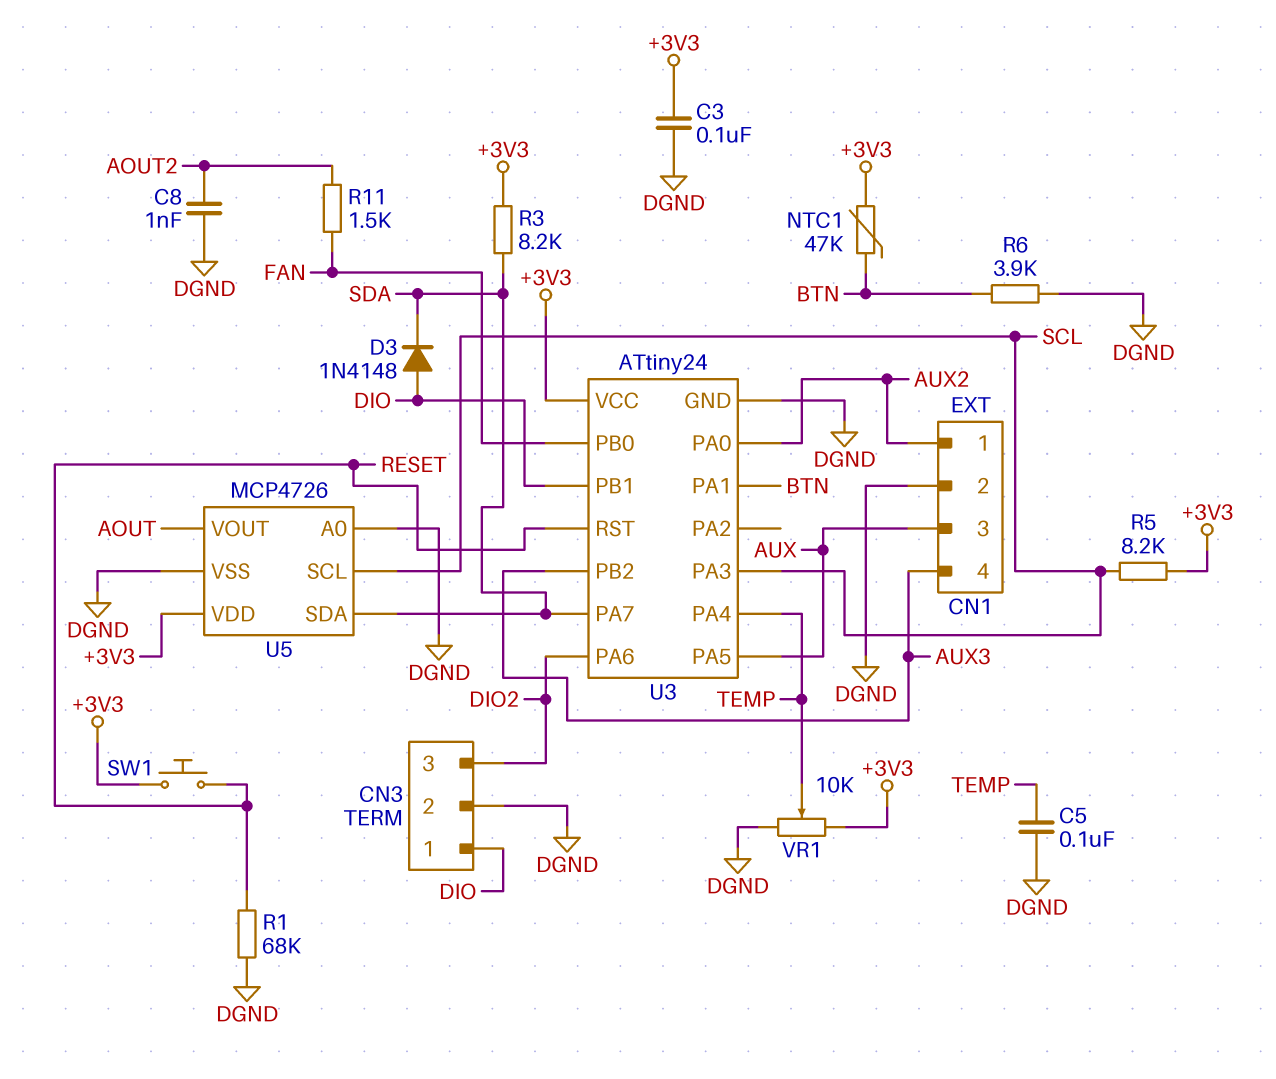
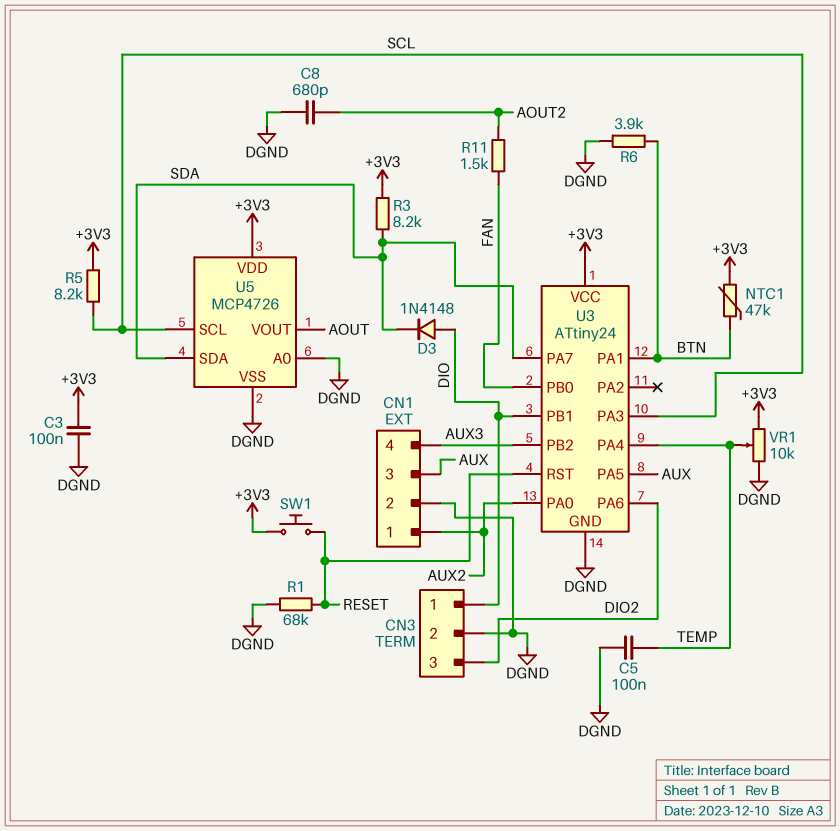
C8: 1nF (AOUT2, DGND) -> 680pF (AOUT2, DGND)

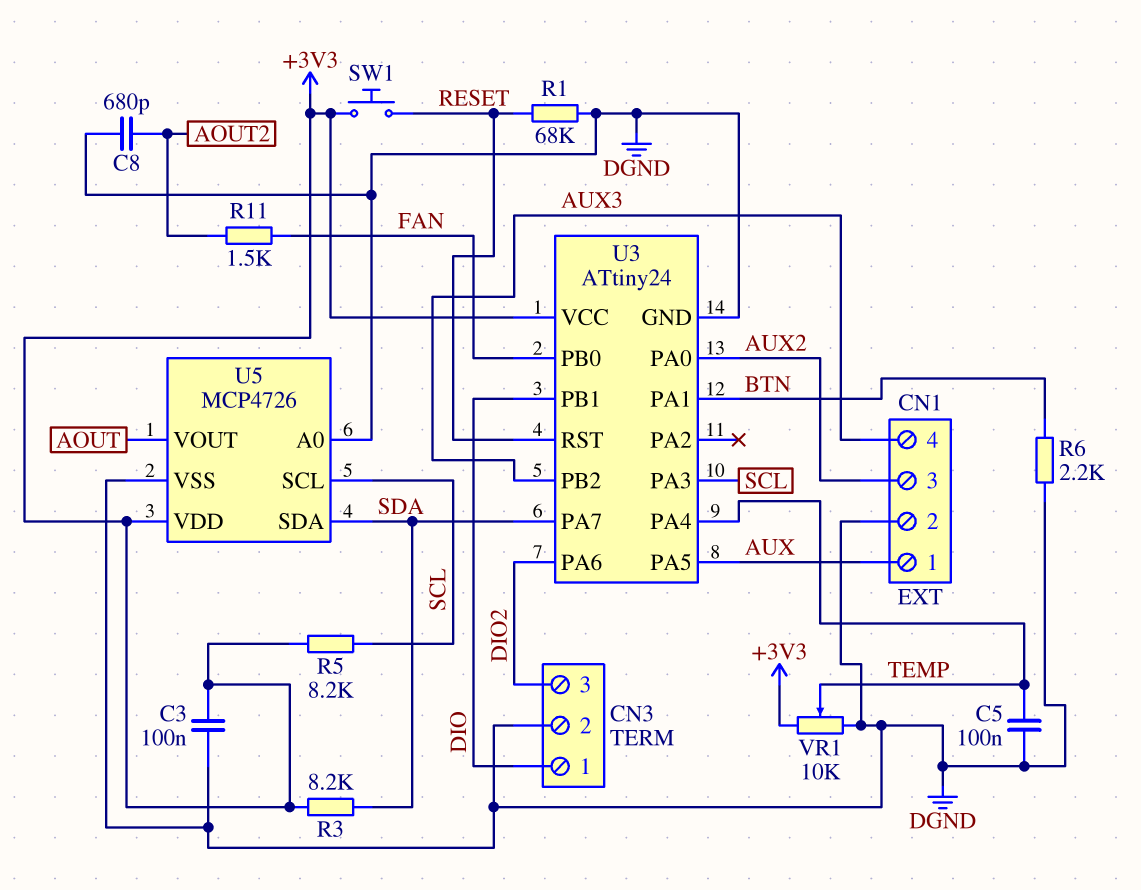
CN1 pin 1: AUX2 -> AUX
CN1 pin 3: AUX -> AUX2
D3: diode 1N4148 (A DIO, K SDA) -> none
NTC1: 47k (+3V3, BTN) -> none
R6: 3.9k (BTN, DGND) -> 2.2k (BTN, DGND)

